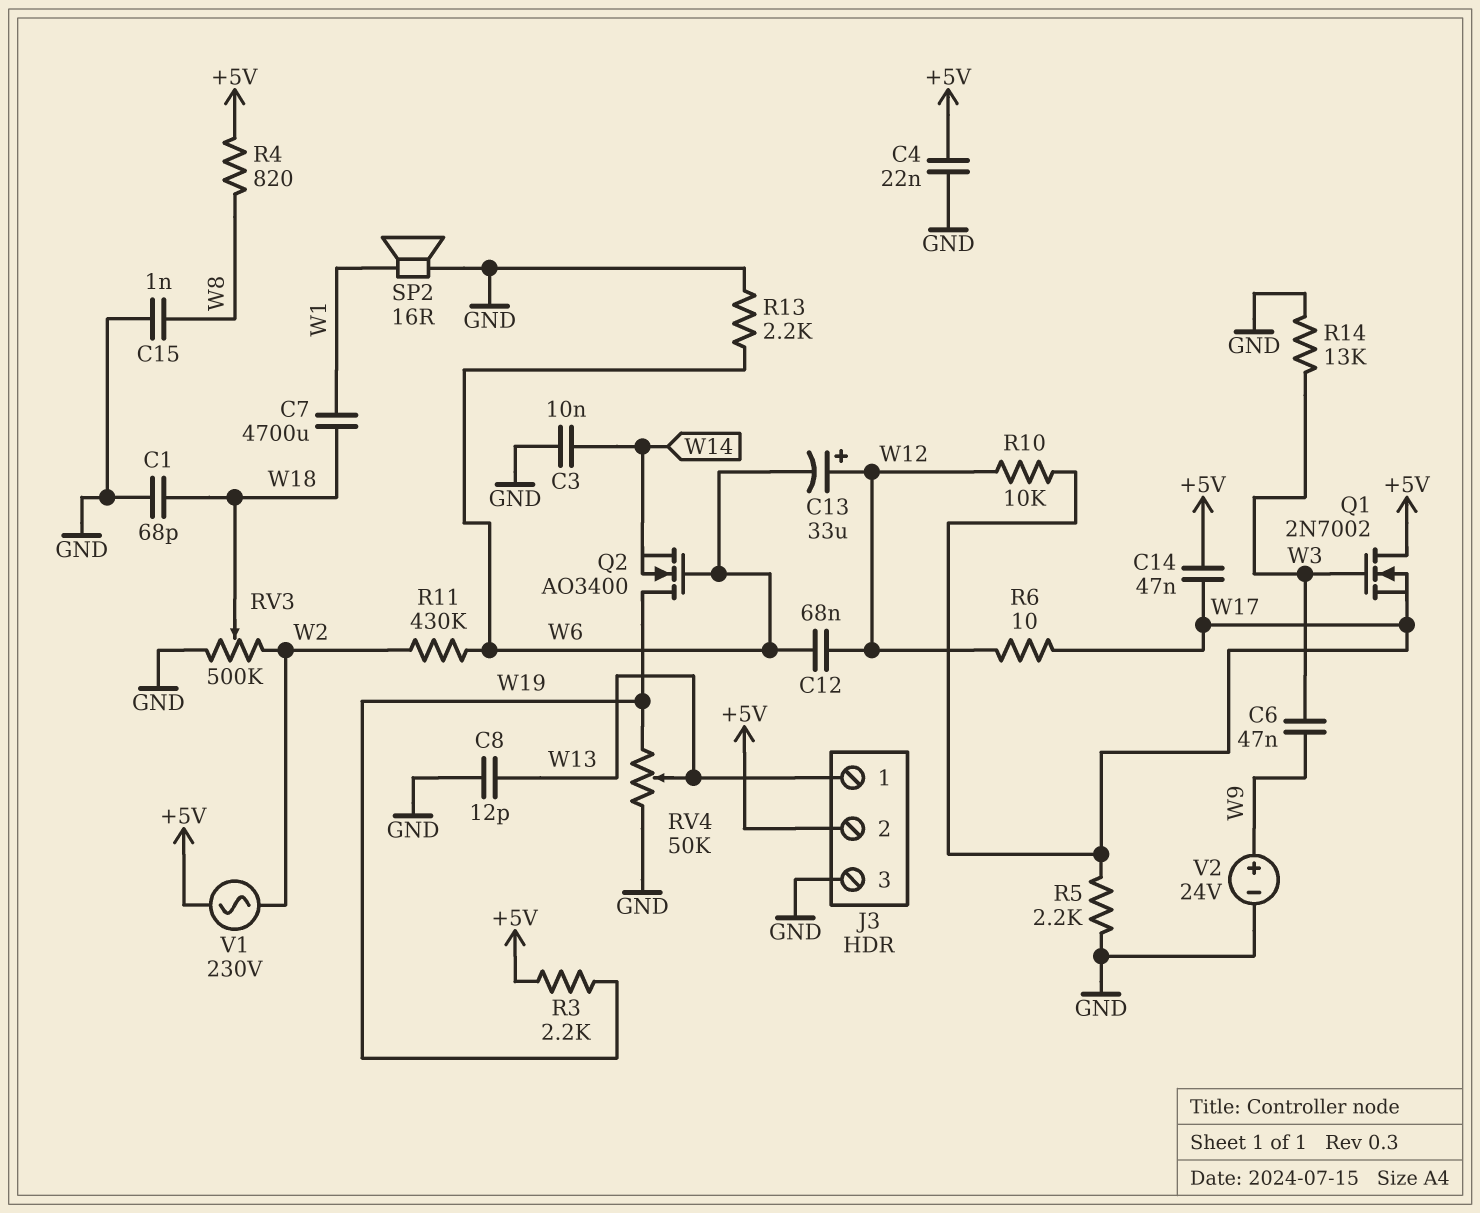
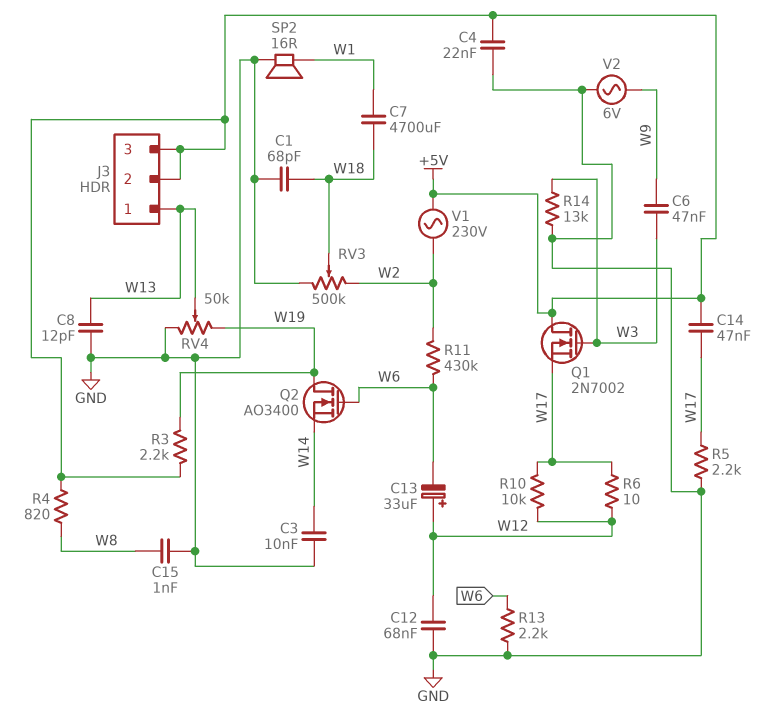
C12: 68nF (W6, W12) -> 68nF (GND, W12)
J3 pin 3: GND -> +5V
V2: 24V (plus W9, minus GND) -> AC 6V (GND, W9)

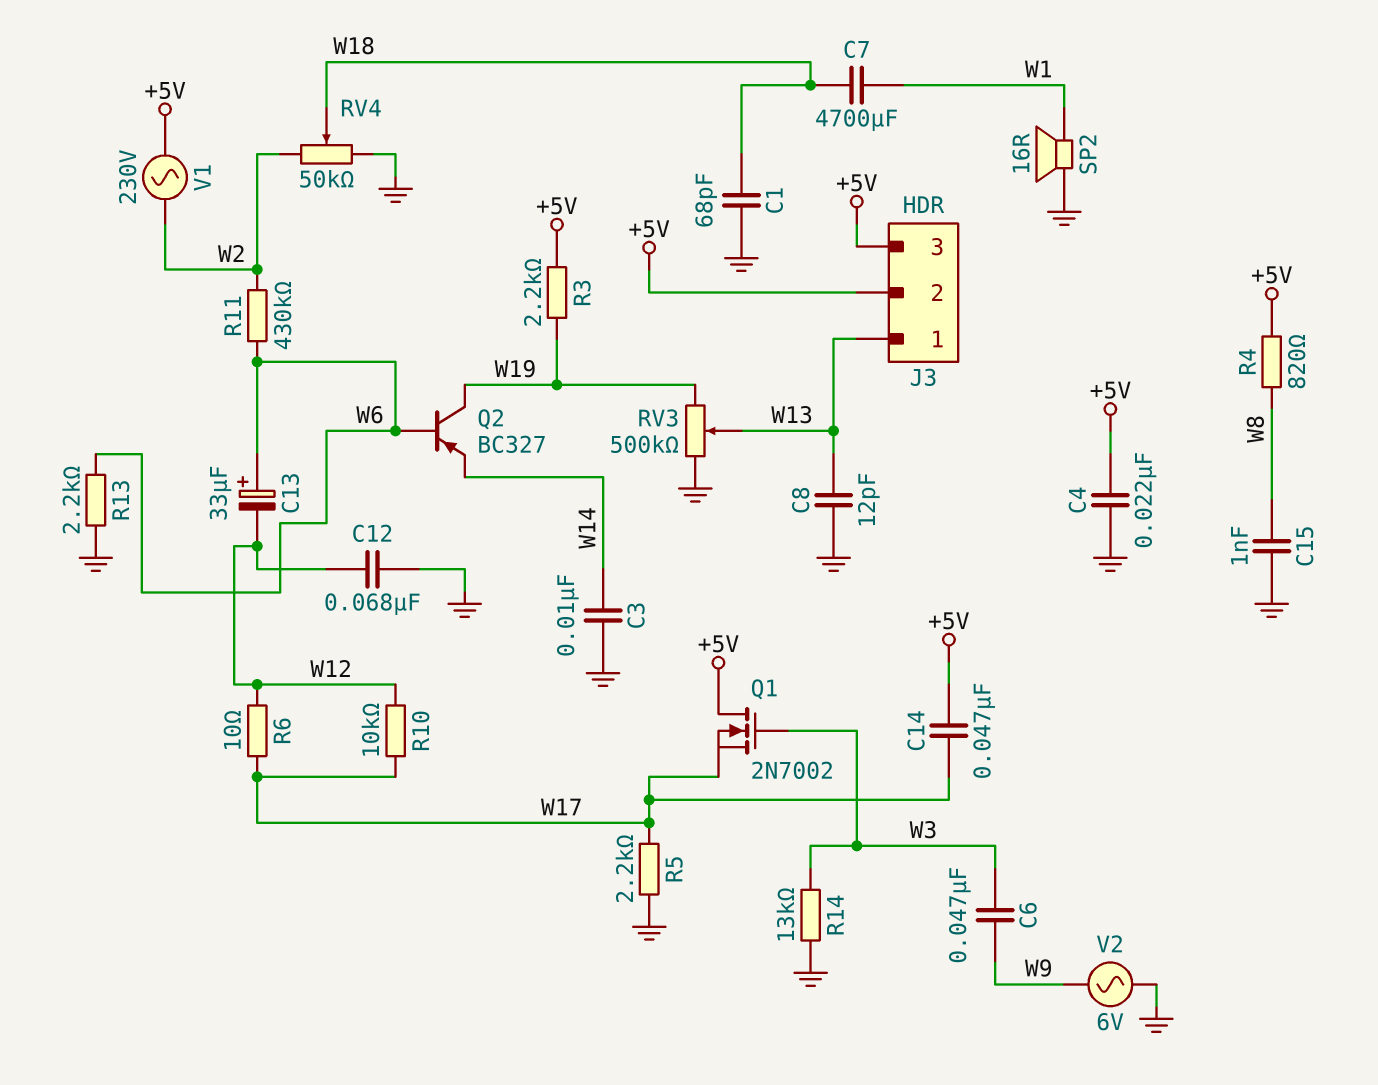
C13: 33uF (plus W12, minus W6) -> 33uF (plus W6, minus W12)
Q2: NMOS AO3400 (G W6, D W19, S W14) -> PNP BC327 (B W6, C W19, E W14)
RV3: 500k (GND, W2, wiper W18) -> 500k (GND, W19, wiper W13)
RV4: 50k (GND, W19, wiper W13) -> 50k (GND, W2, wiper W18)

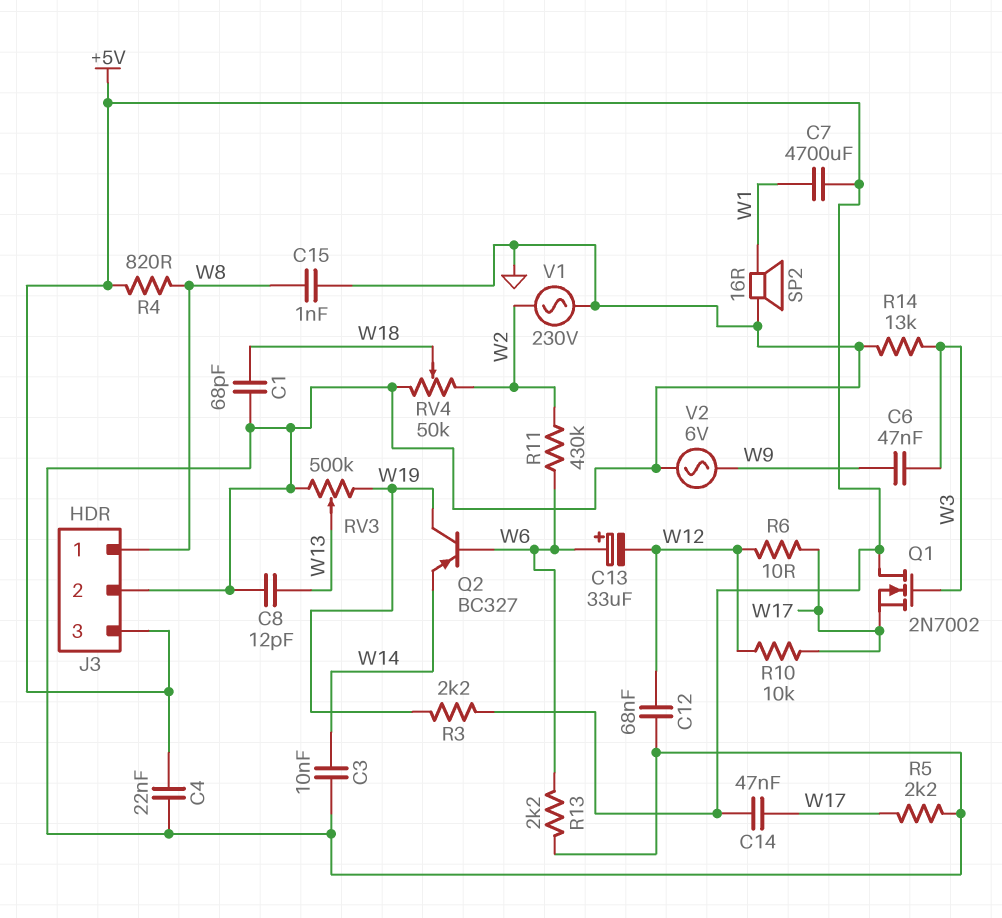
C7: 4700uF (W1, W18) -> 4700uF (+5V, W1)
J3 pin 1: W13 -> W8
J3 pin 2: +5V -> GND
V1: AC 230V (+5V, W2) -> AC 230V (GND, W2)

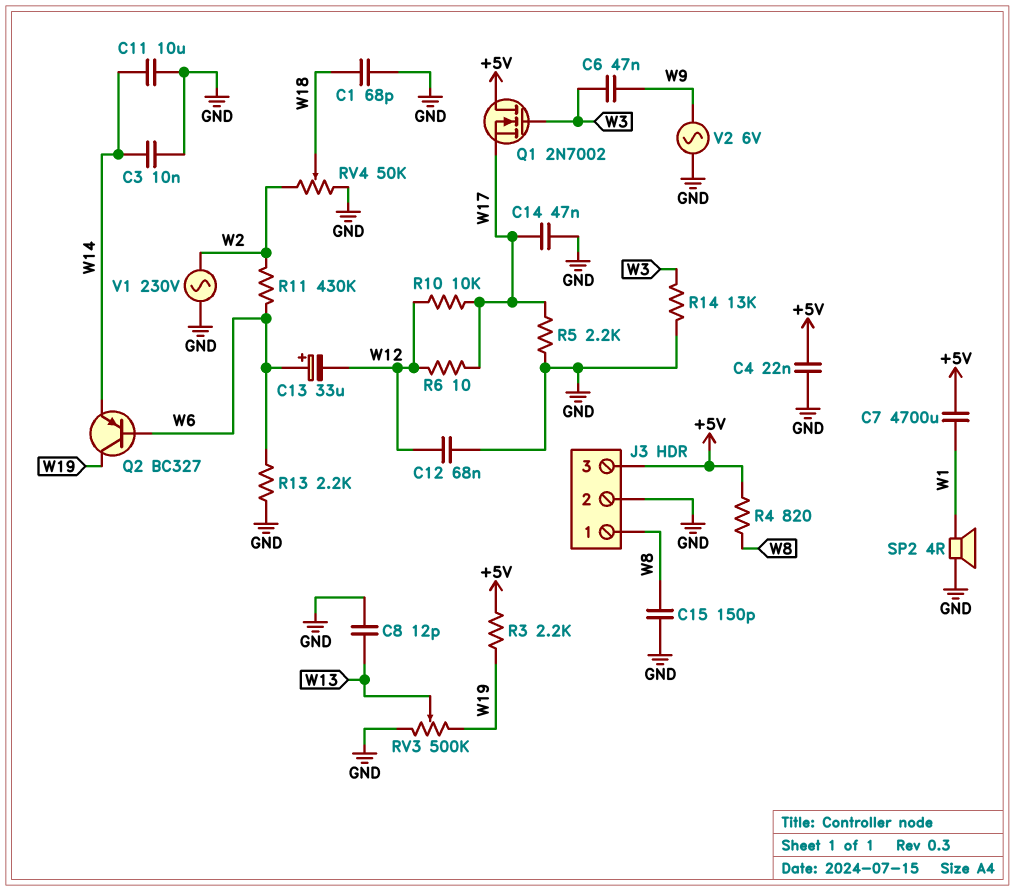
C11: none -> 10uF (GND, W14)
C14: 47nF (+5V, W17) -> 47nF (GND, W17)
C15: 1nF (GND, W8) -> 150pF (GND, W8)
SP2: speaker 16R (GND, W1) -> speaker 4R (GND, W1)

